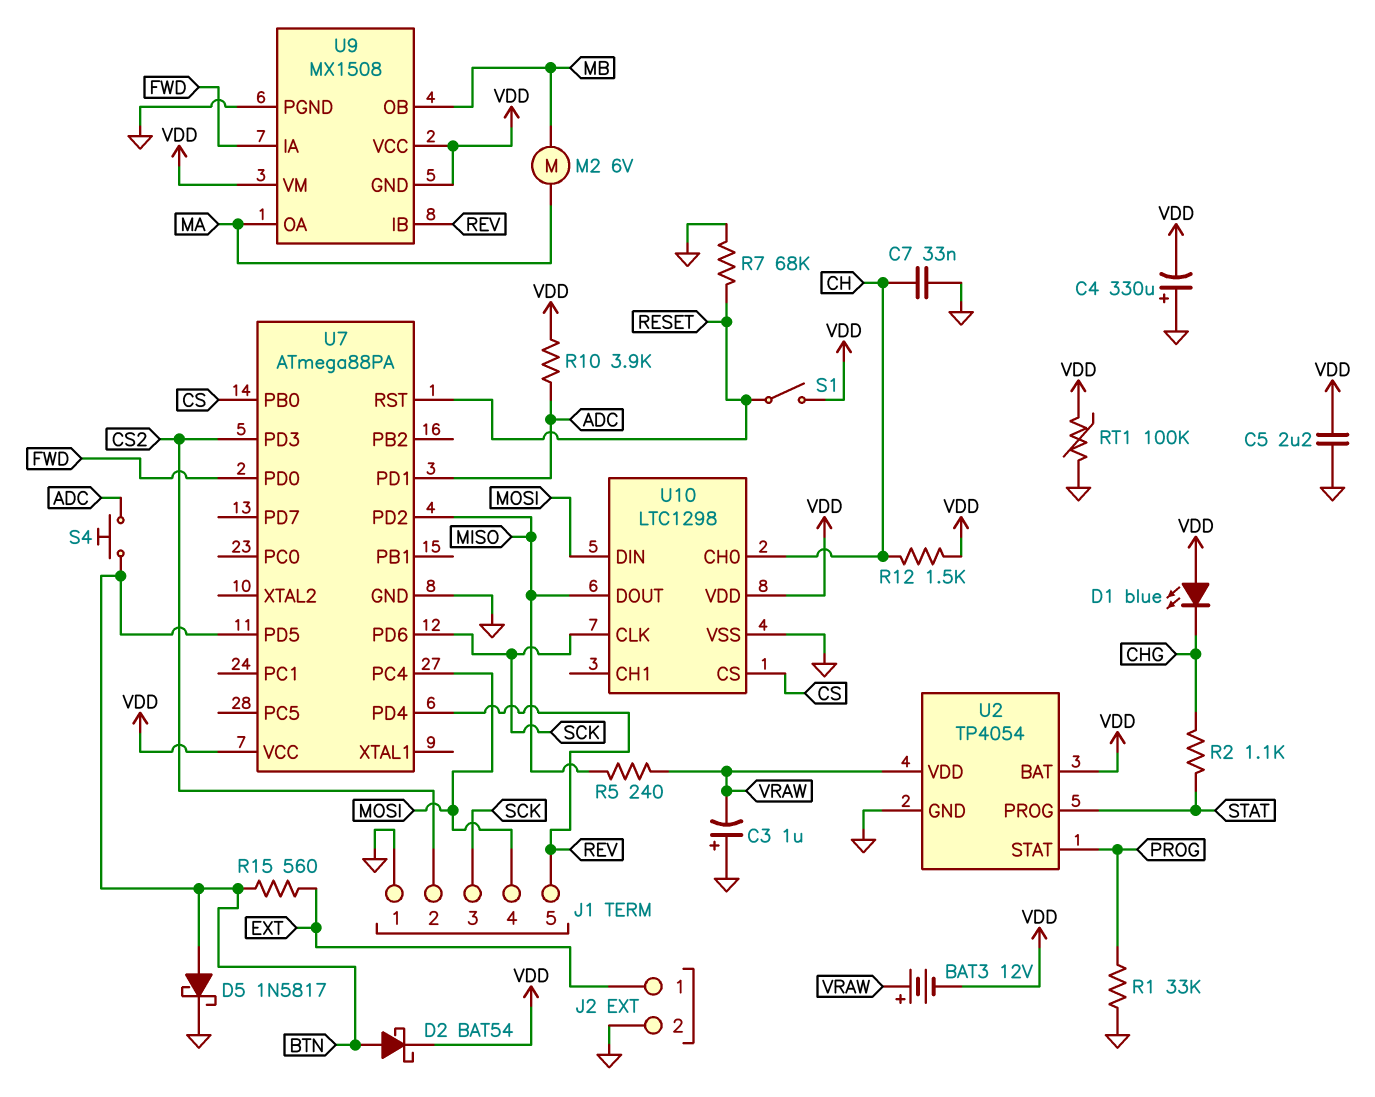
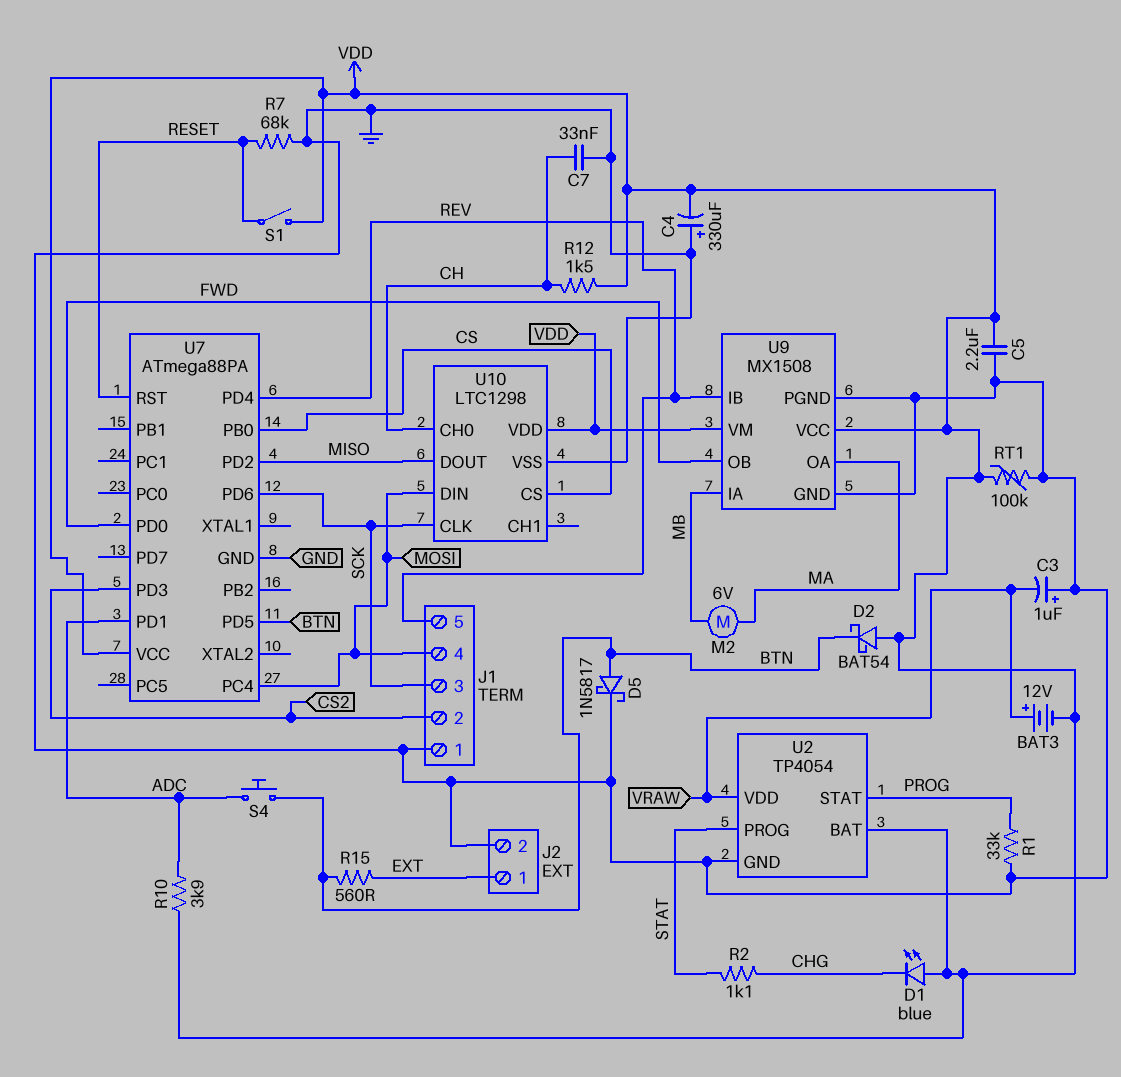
D2: schottky BAT54 (A BTN, K VDD) -> schottky BAT54 (A VDD, K BTN)
R5: 240 (MISO, VRAW) -> none
U9 pin GND: VDD -> GND
U9 pin IA: FWD -> MB
U9 pin OB: MB -> FWD

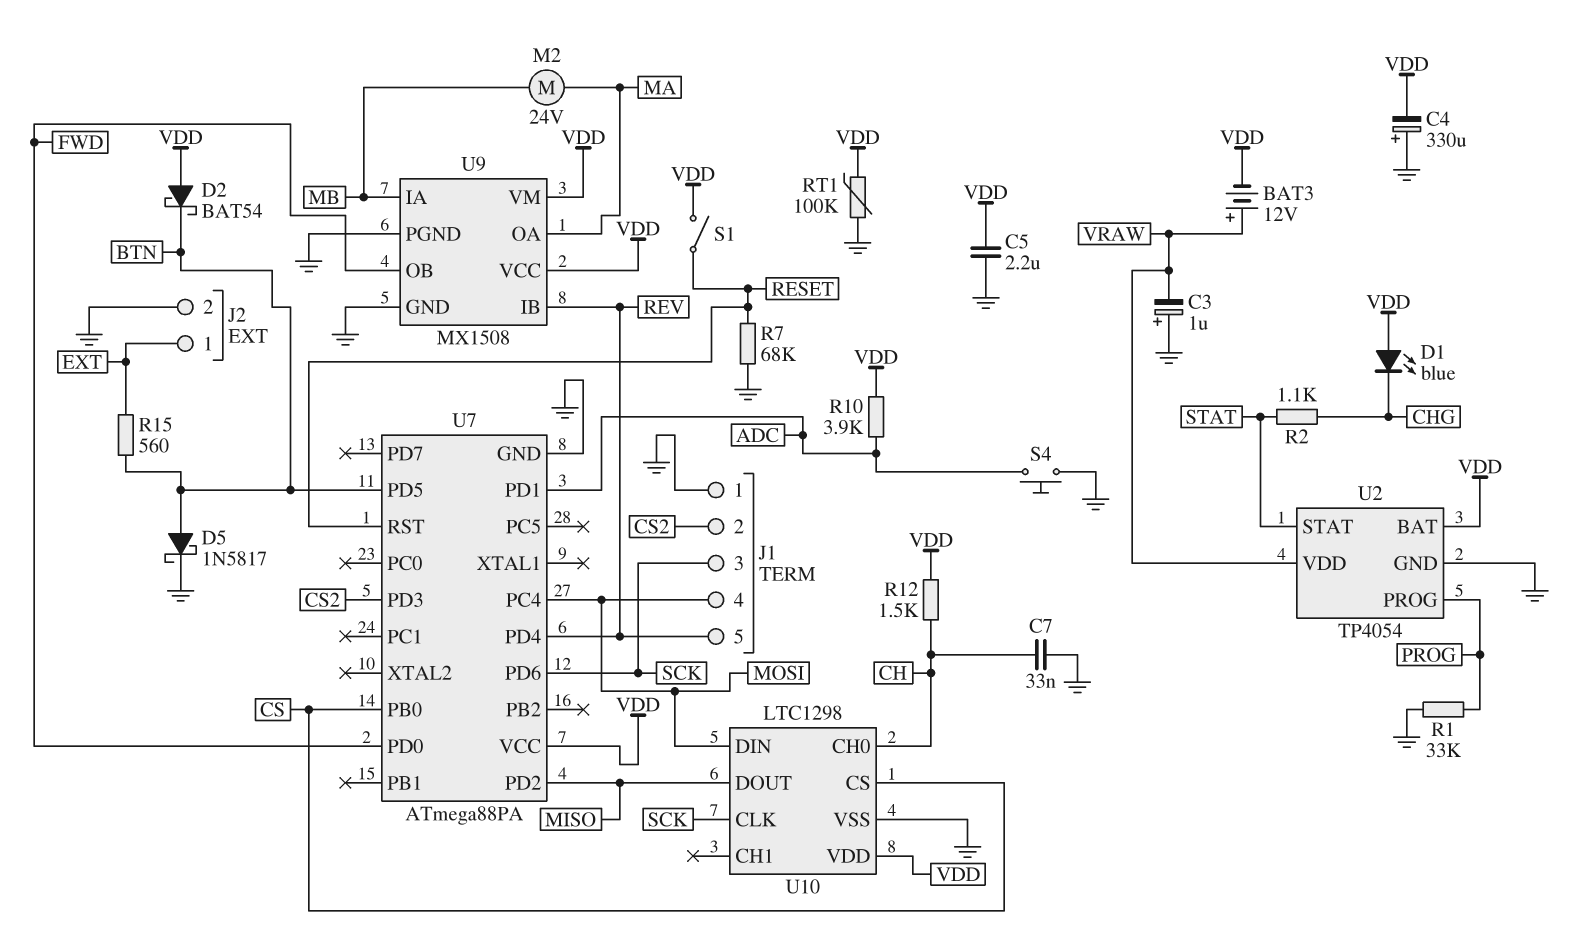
M2: motor 6V (MA, MB) -> motor 24V (MA, MB)
S4: button (ADC, BTN) -> button (ADC, GND)
U2 pin PROG: STAT -> PROG
U2 pin STAT: PROG -> STAT

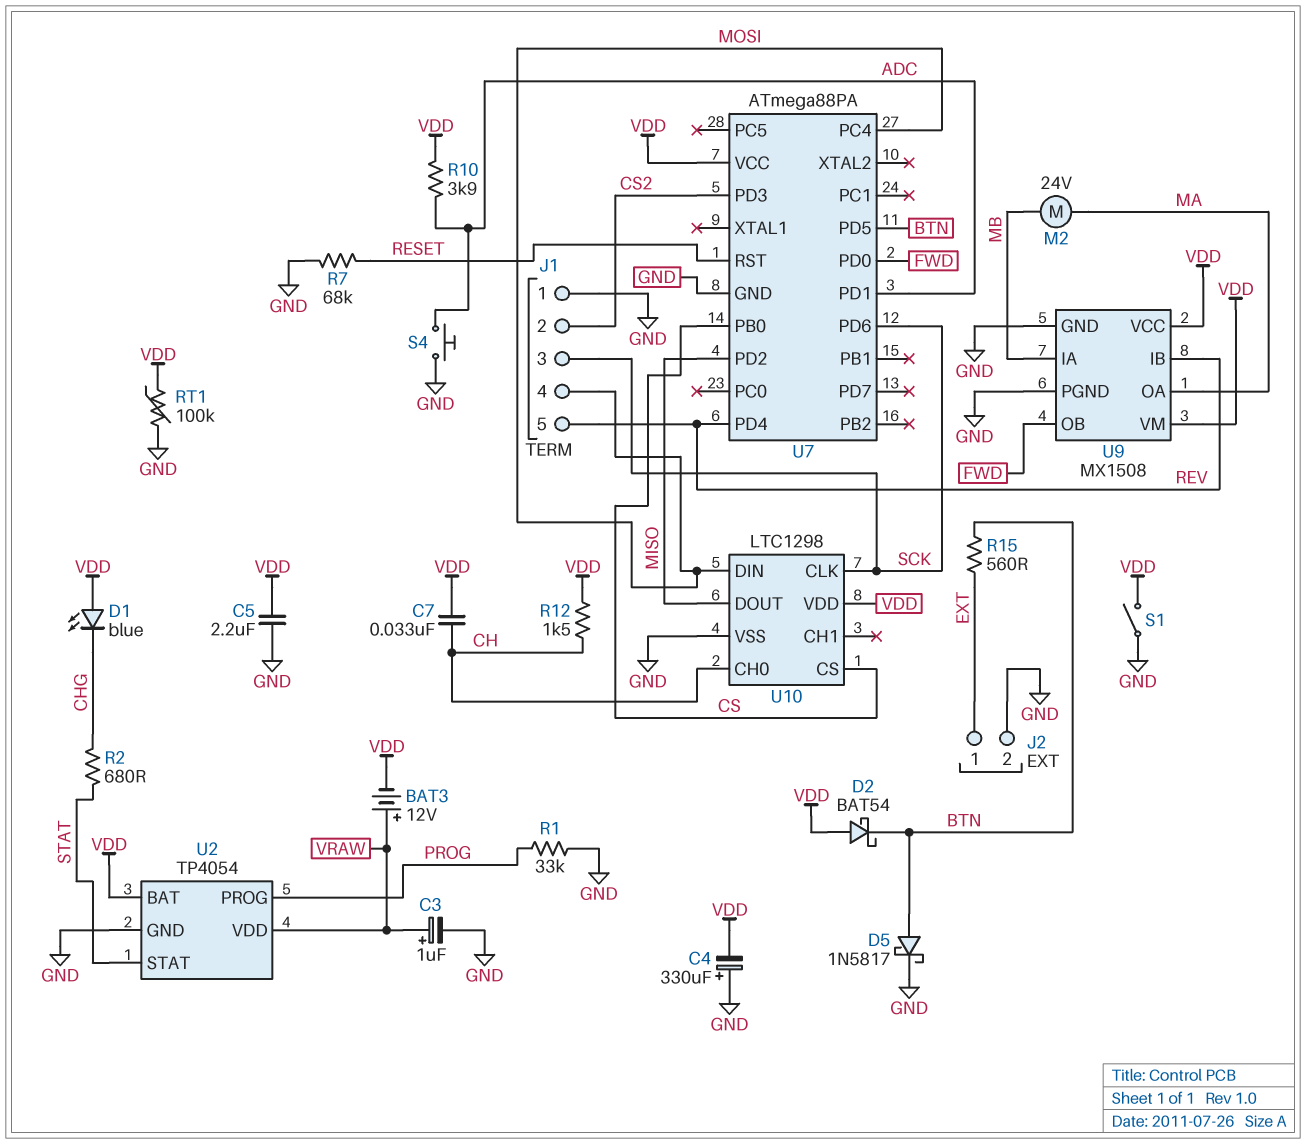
C3: 1uF (plus GND, minus VRAW) -> 1uF (plus VRAW, minus GND)
C7: 33nF (CH, GND) -> 33nF (CH, VDD)
R2: 1.1k (CHG, STAT) -> 680 (CHG, STAT)
S1: switch (RESET, VDD) -> switch (GND, VDD)

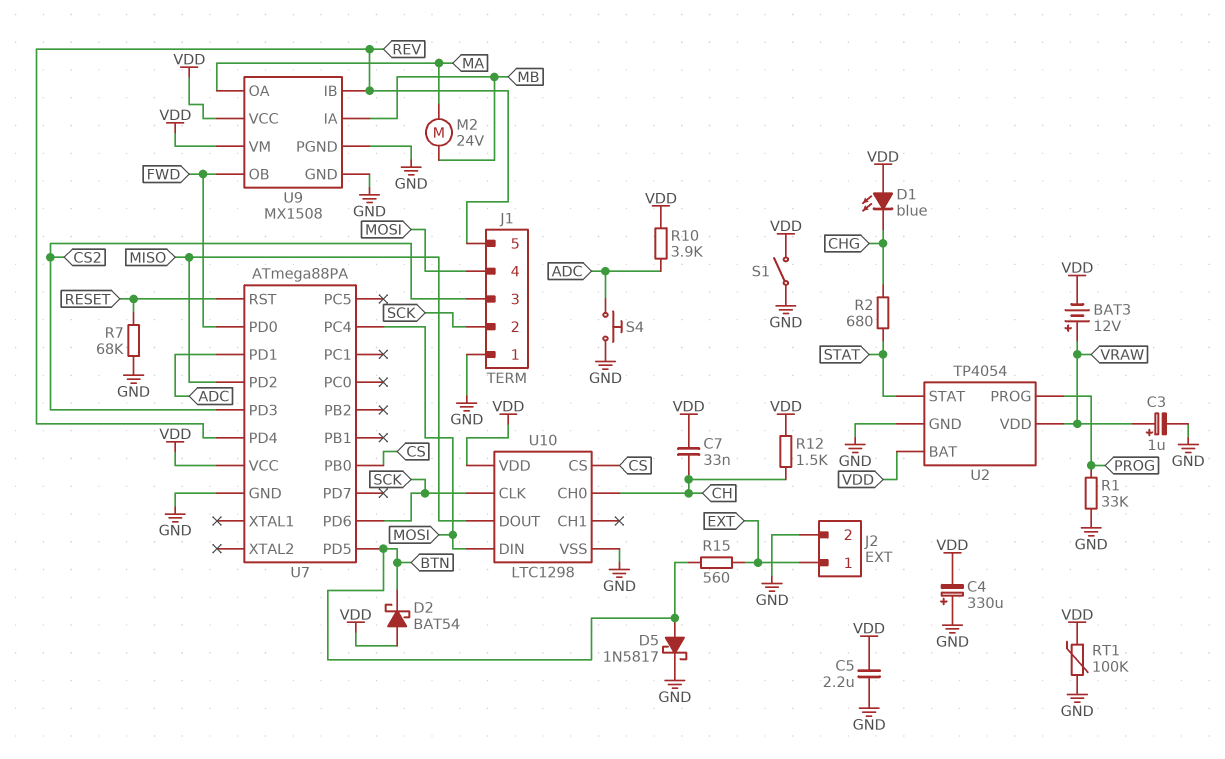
J1 pin 2: CS2 -> SCK
J1 pin 3: SCK -> CS2

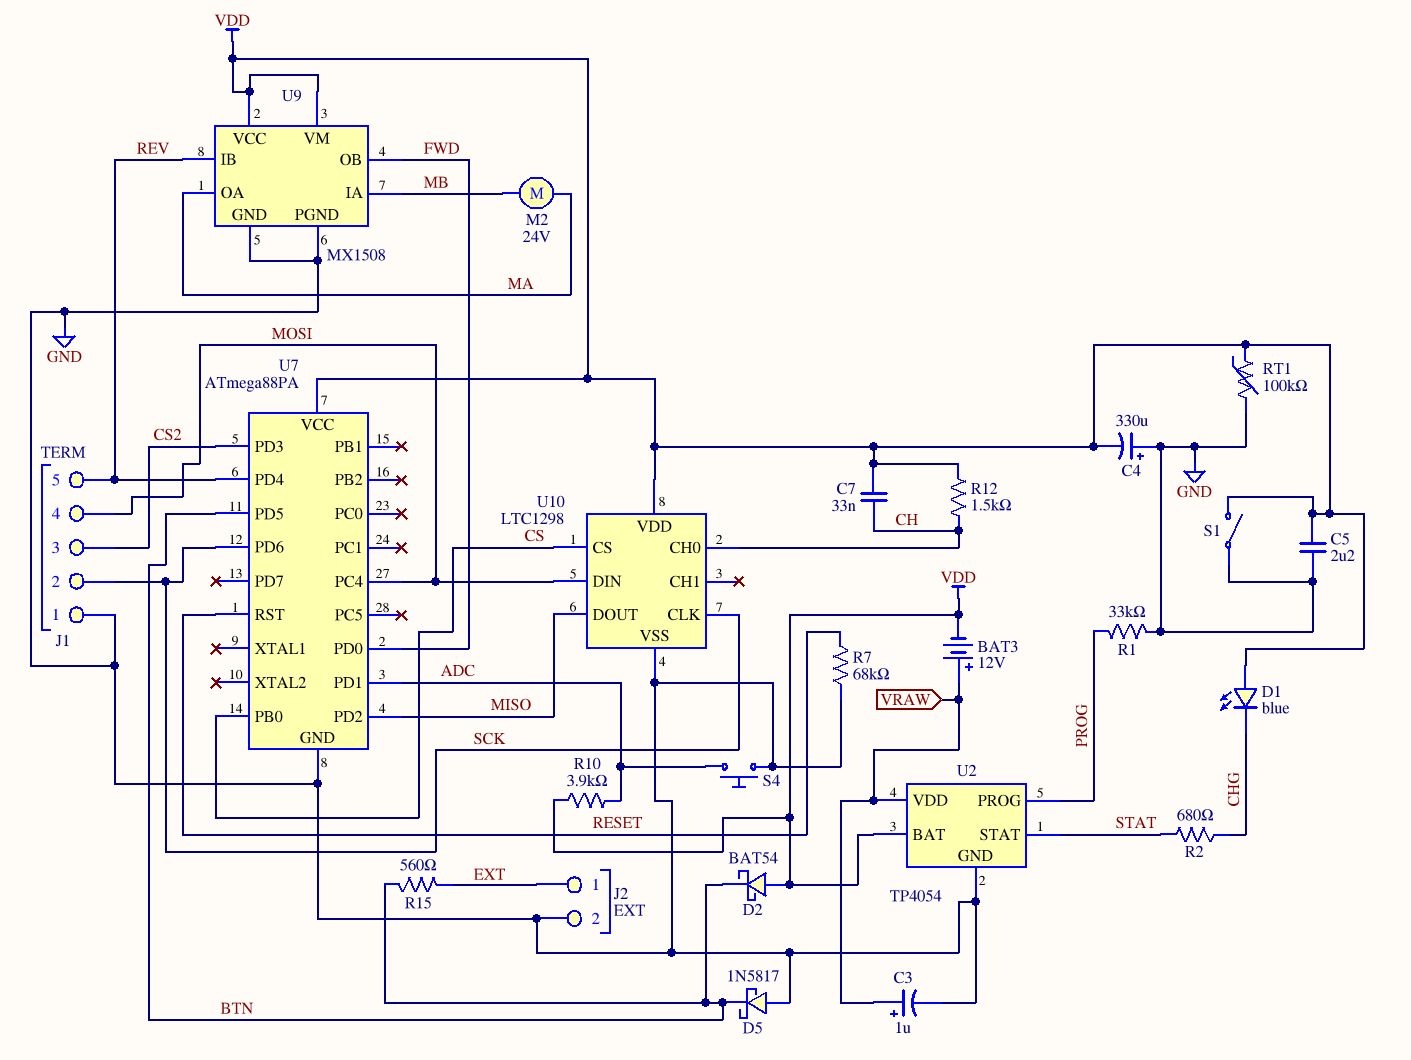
D5: schottky 1N5817 (A BTN, K GND) -> schottky 1N5817 (A GND, K BTN)

